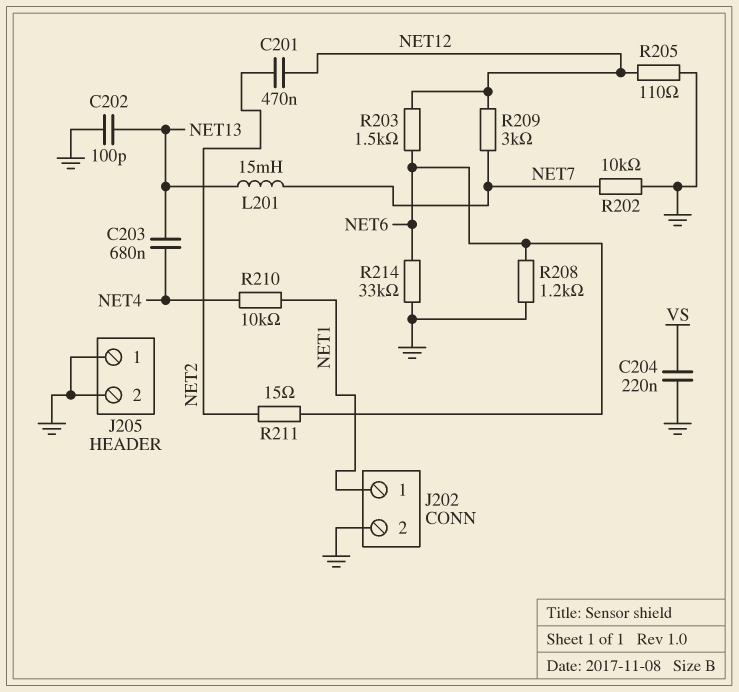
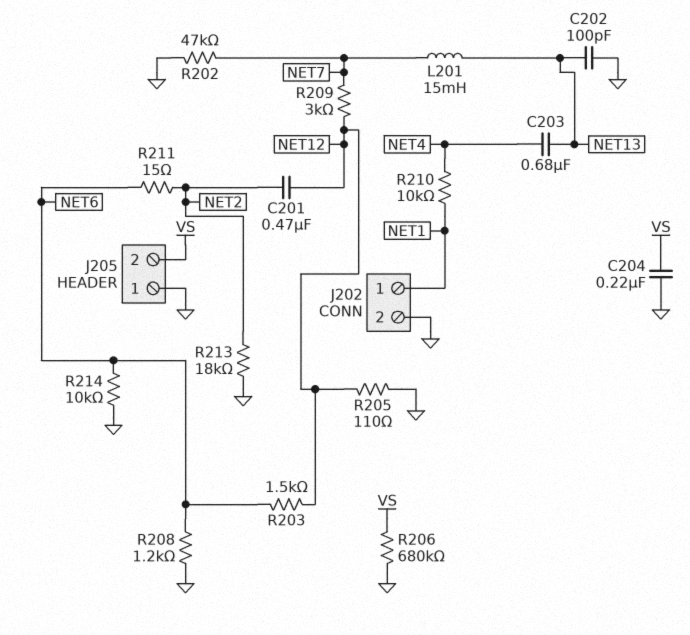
J205 pin 2: GND -> VS
R202: 10k (GND, NET7) -> 47k (GND, NET7)
R206: none -> 680k (GND, VS)
R213: none -> 18k (GND, NET2)
R214: 33k (GND, NET6) -> 10k (GND, NET6)

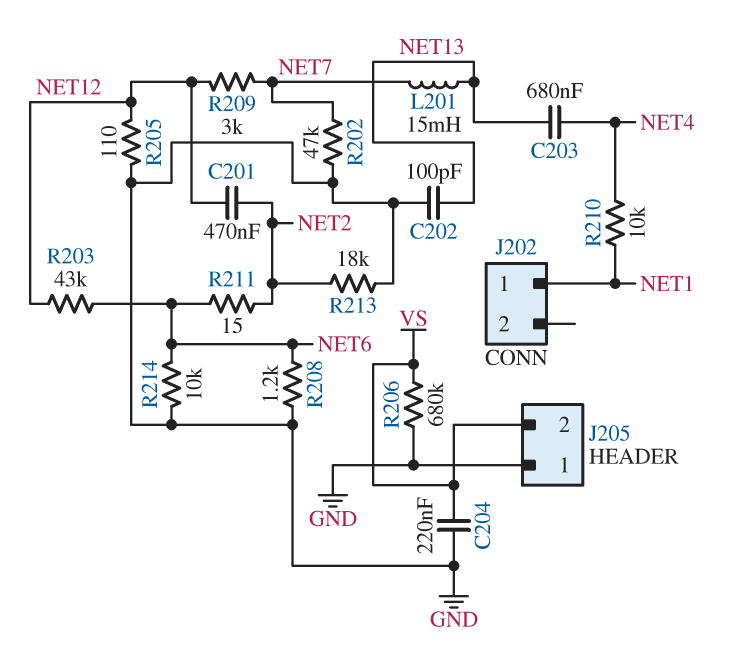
J202 pin 2: GND -> none
R203: 1.5k (NET6, NET12) -> 43k (NET6, NET12)

